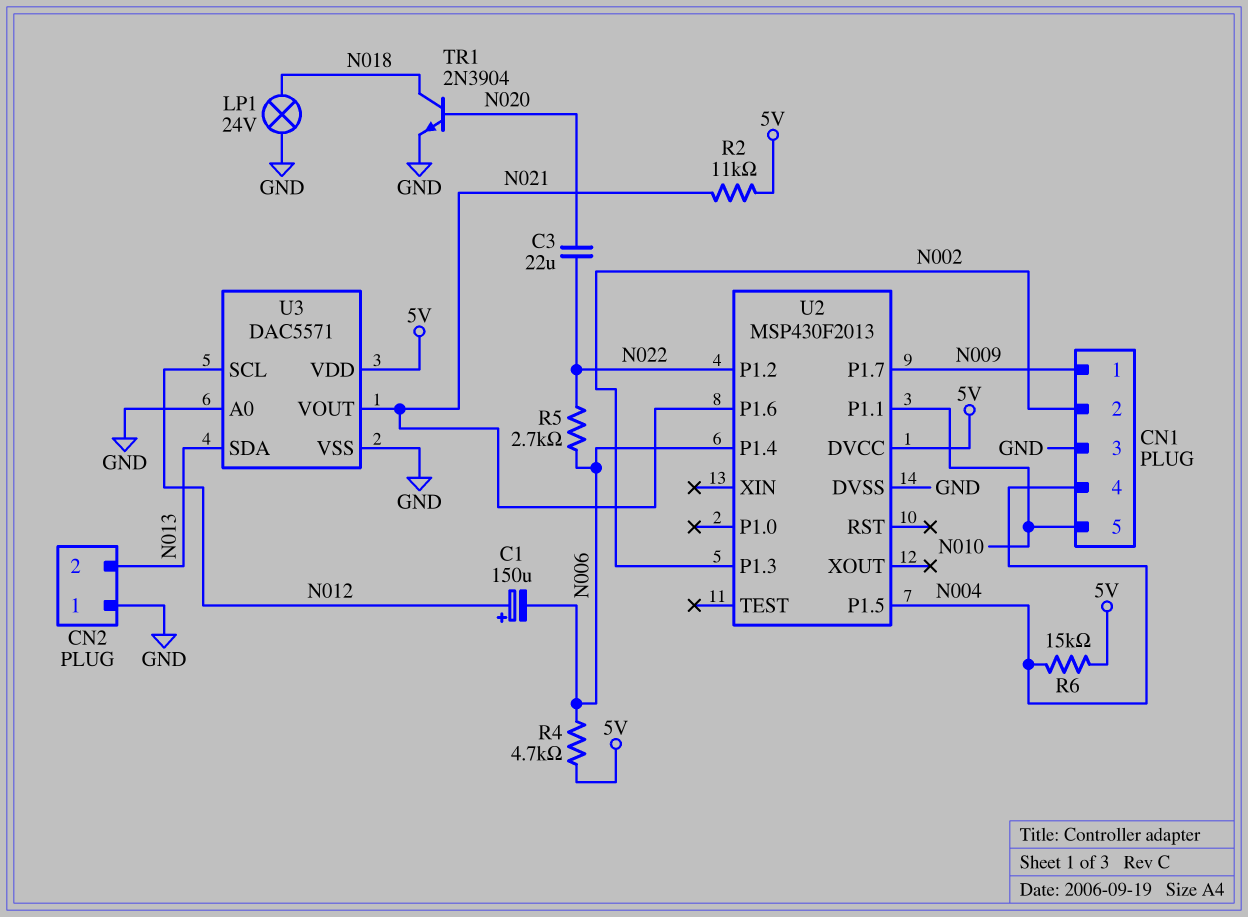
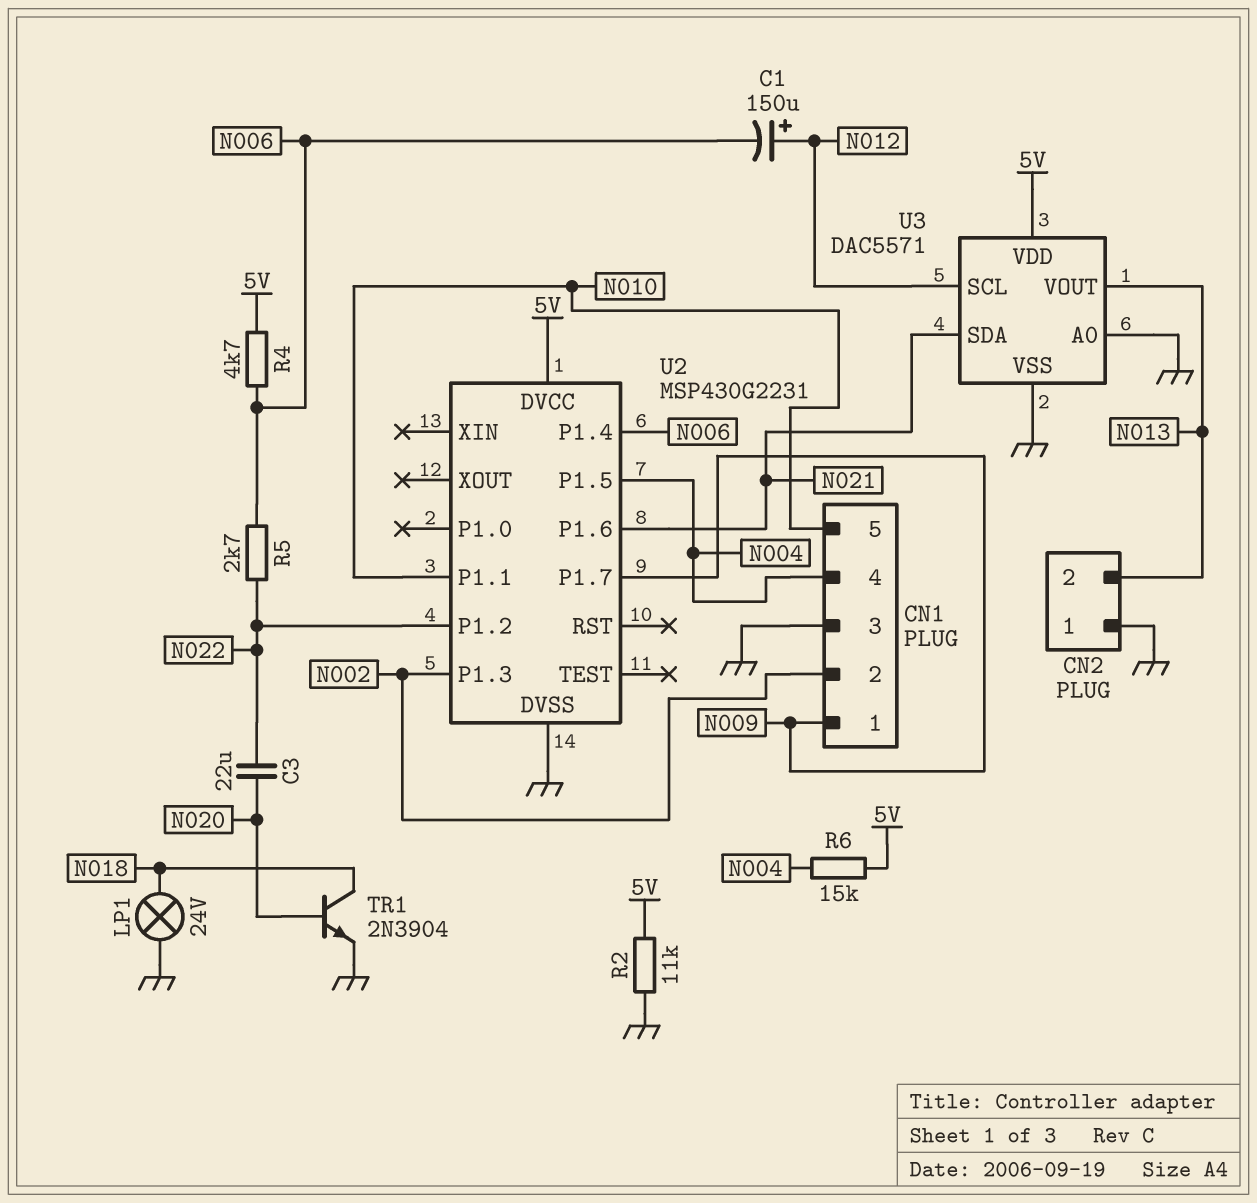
R2: 11k (5V, N021) -> 11k (5V, GND)
U2: MSP430F2013 -> MSP430G2231
U3 pin SDA: N013 -> N021
U3 pin VOUT: N021 -> N013

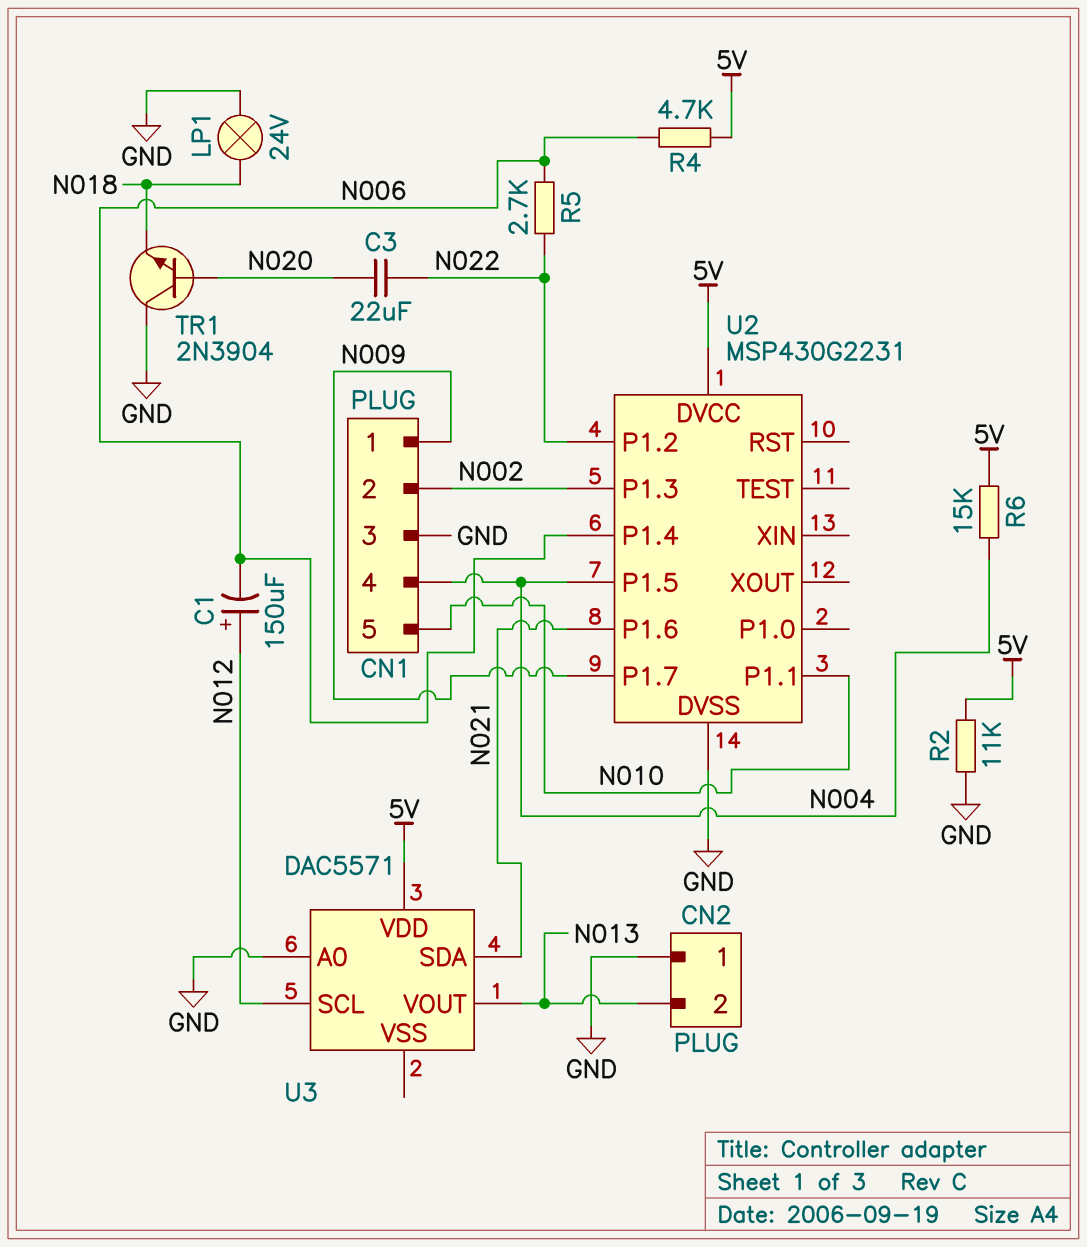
TR1: NPN 2N3904 (B N020, C N018, E GND) -> NPN 2N3904 (B N020, C GND, E N018)
U3 pin VSS: GND -> none

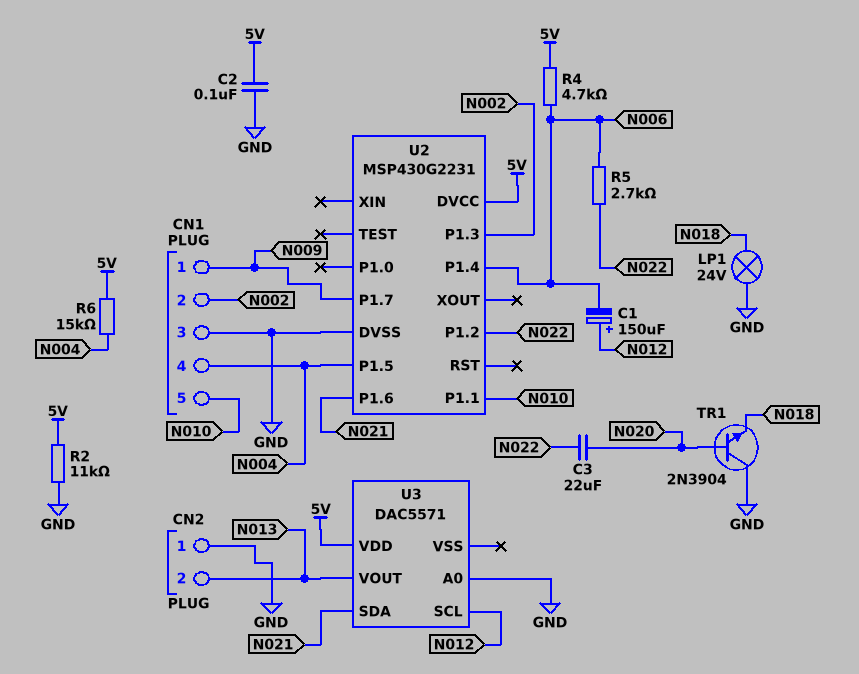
C2: none -> 100nF (5V, GND)

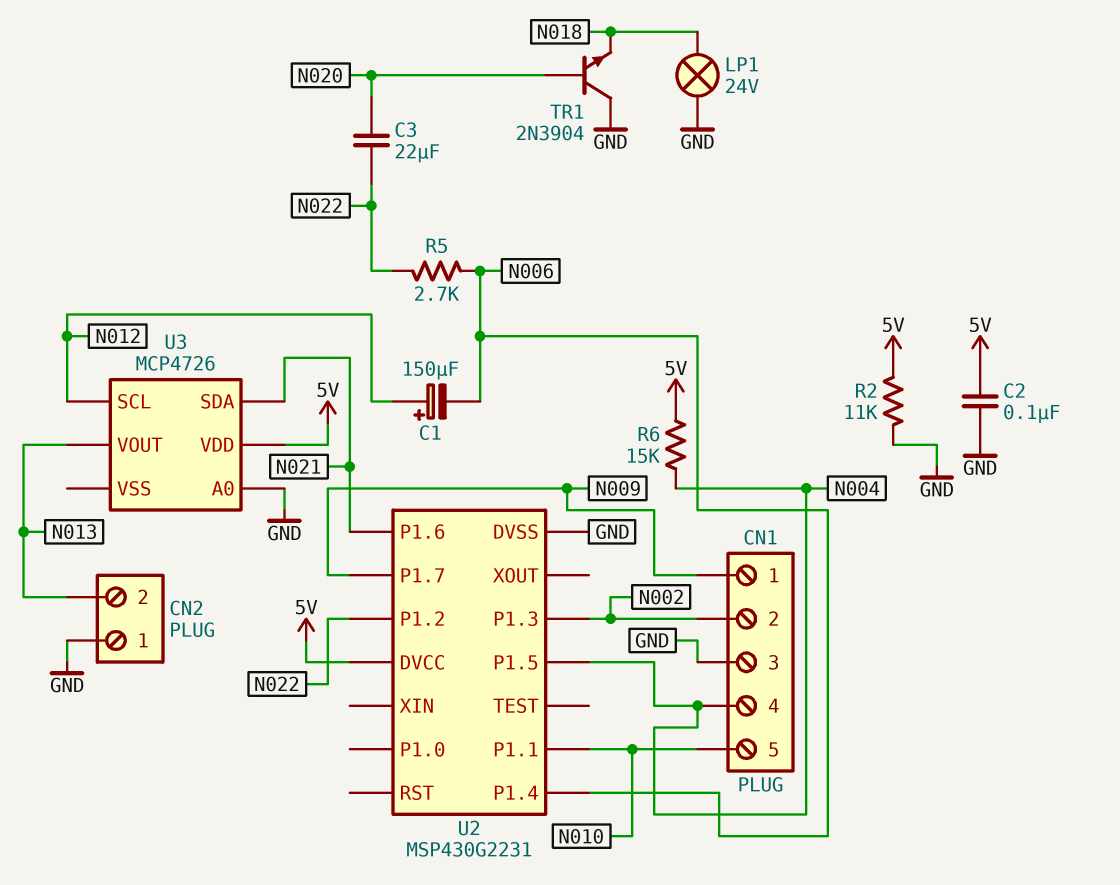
R4: 4.7k (5V, N006) -> none
U3: DAC5571 -> MCP4726

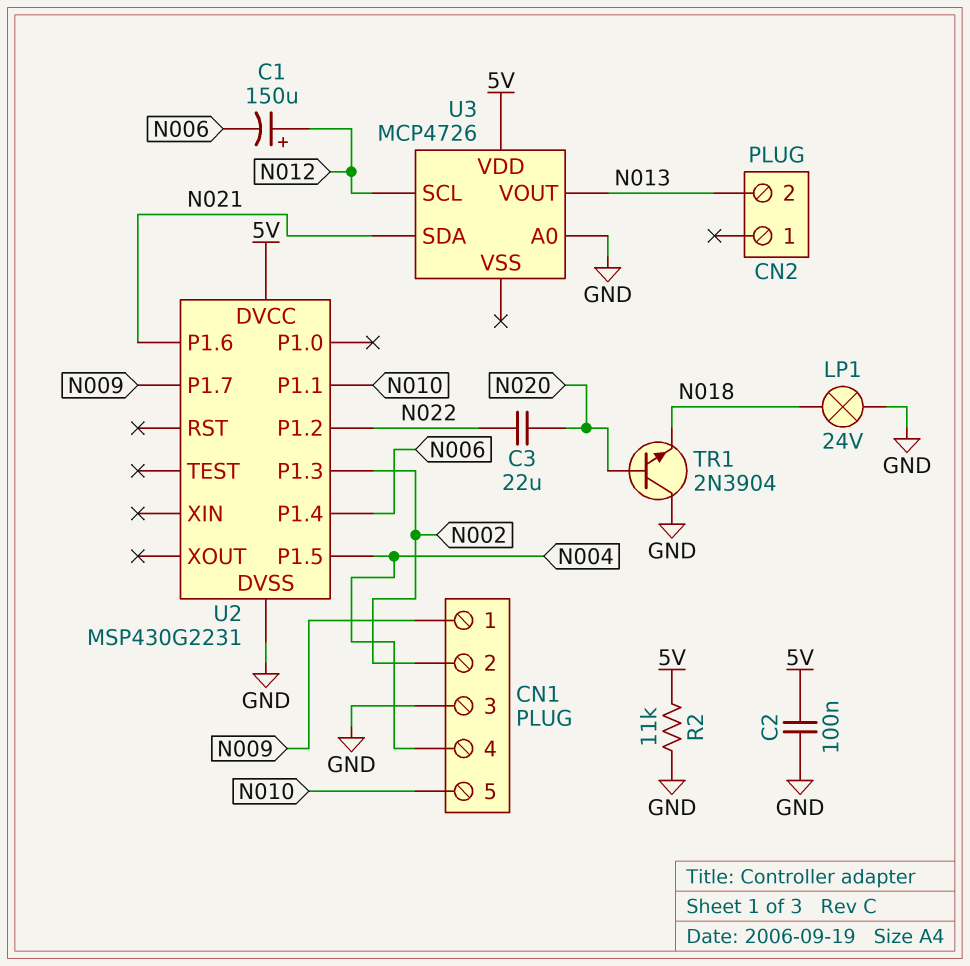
CN2 pin 1: GND -> none
R5: 2.7k (N006, N022) -> none
R6: 15k (5V, N004) -> none

